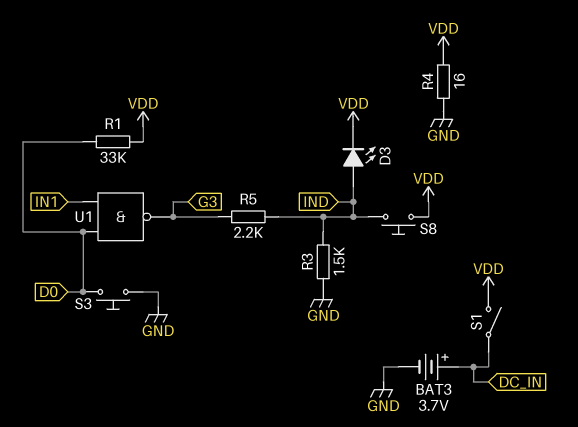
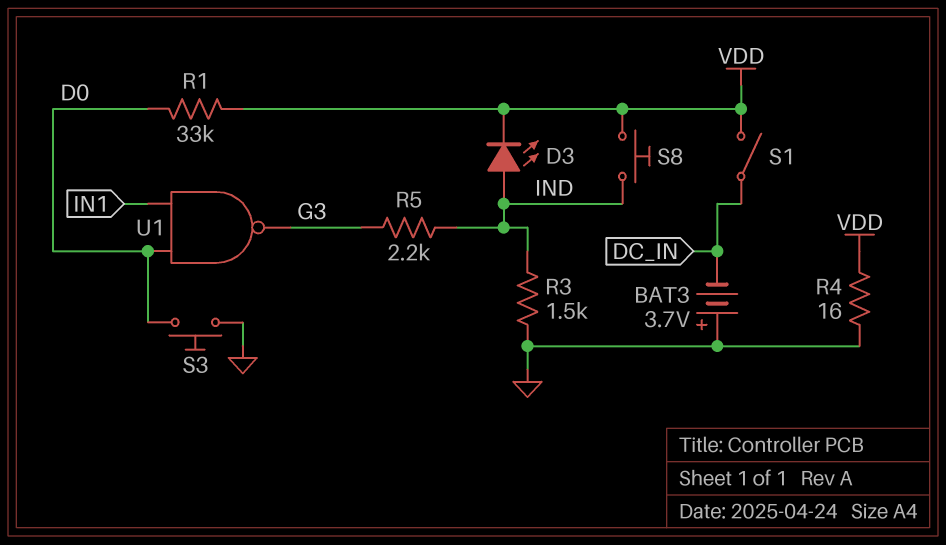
BAT3: 3.7V (plus DC_IN, minus GND) -> 3.7V (plus GND, minus DC_IN)

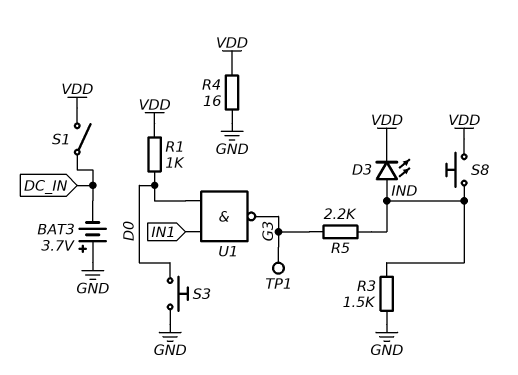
R1: 33k (D0, VDD) -> 1k (D0, VDD)
TP1: none -> test point (G3)

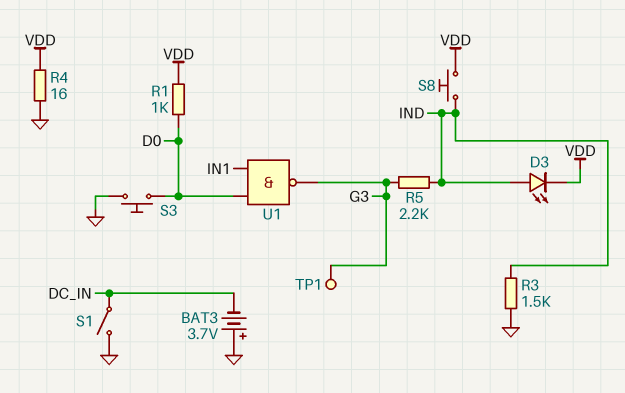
S1: switch (DC_IN, VDD) -> switch (DC_IN, GND)

